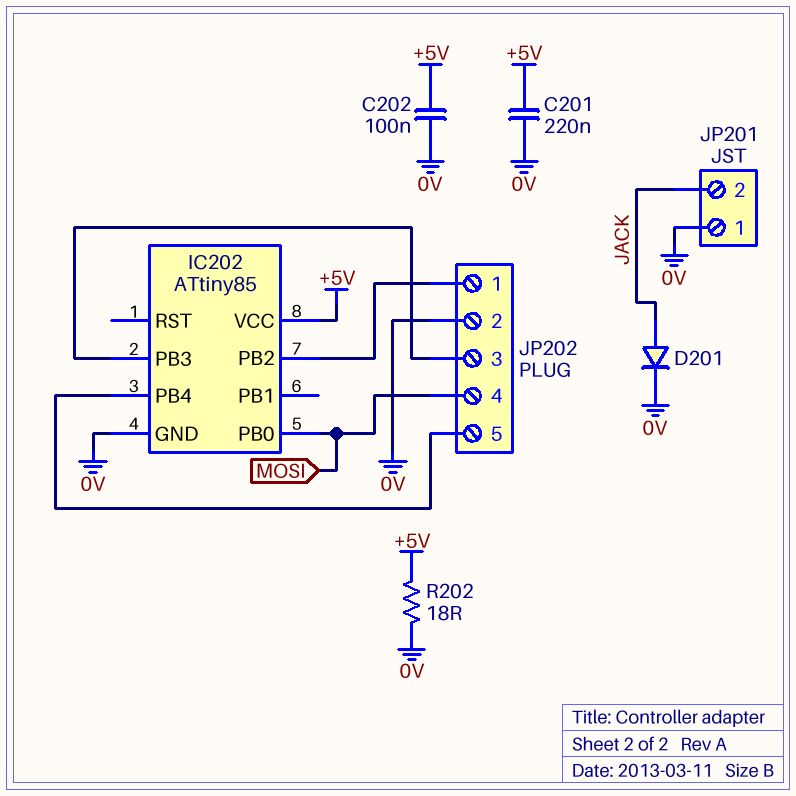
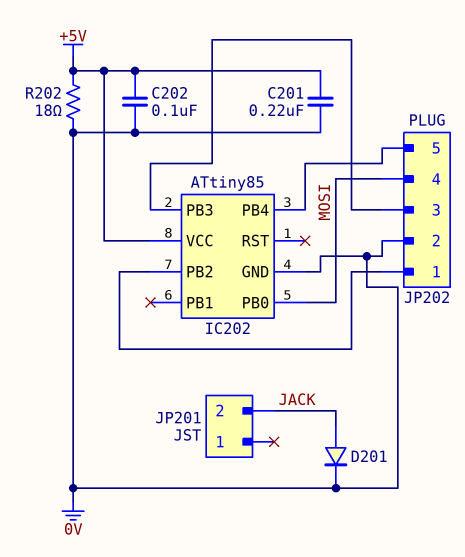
JP201 pin 1: 0V -> none

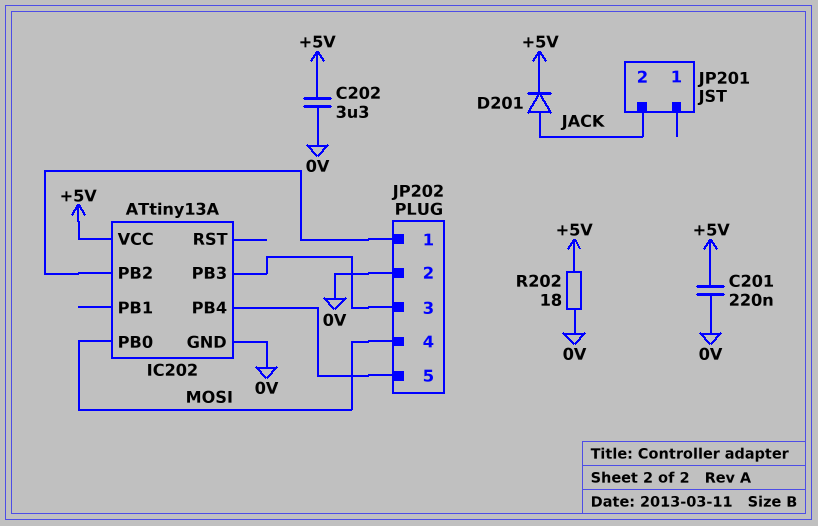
C202: 100nF (+5V, 0V) -> 3.3uF (+5V, 0V)
D201: diode (A JACK, K 0V) -> diode (A JACK, K +5V)
IC202: ATtiny85 -> ATtiny13A

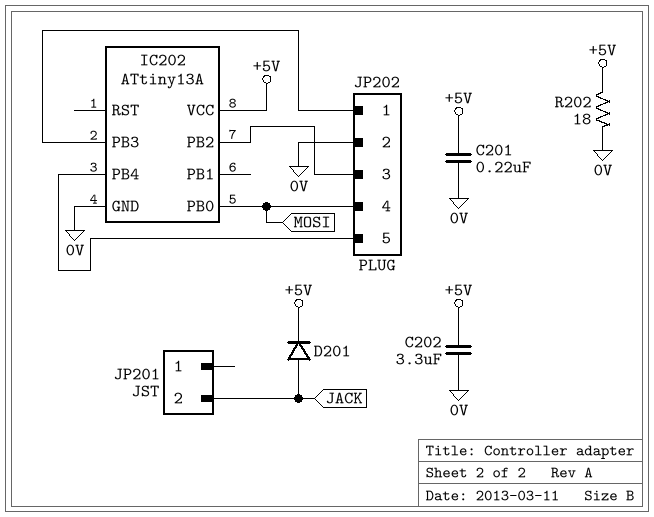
JP202 pin 1: IC202/PB2 -> IC202/PB3
JP202 pin 3: IC202/PB3 -> IC202/PB2

